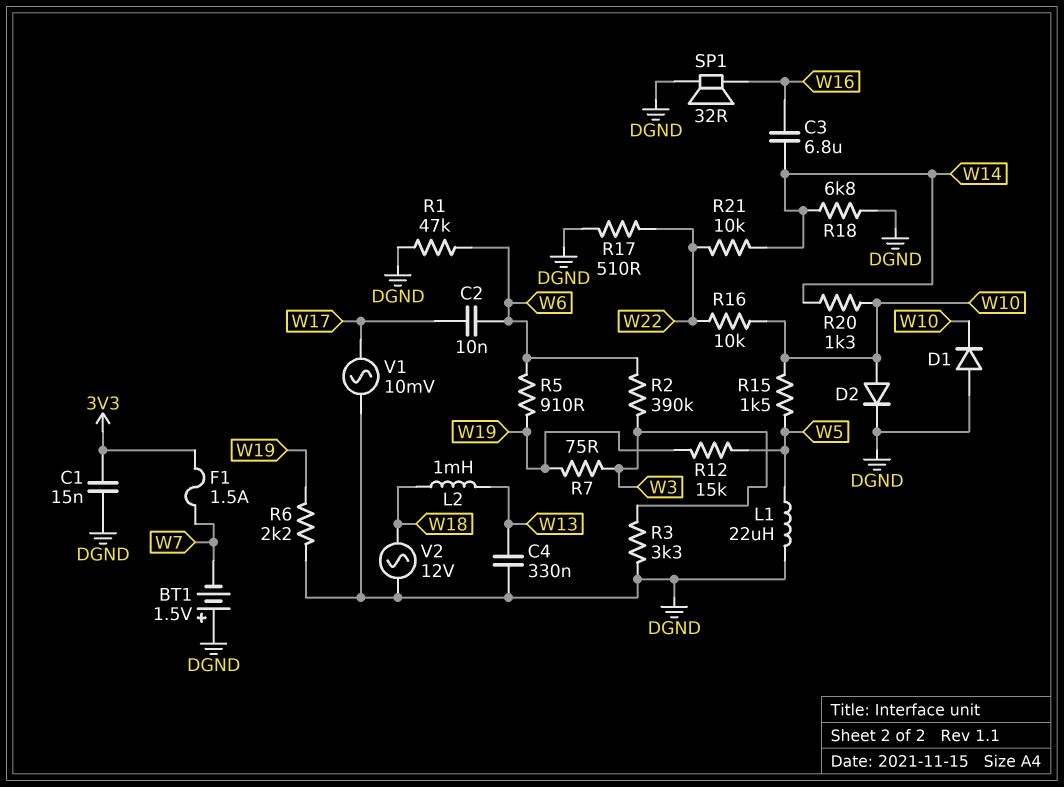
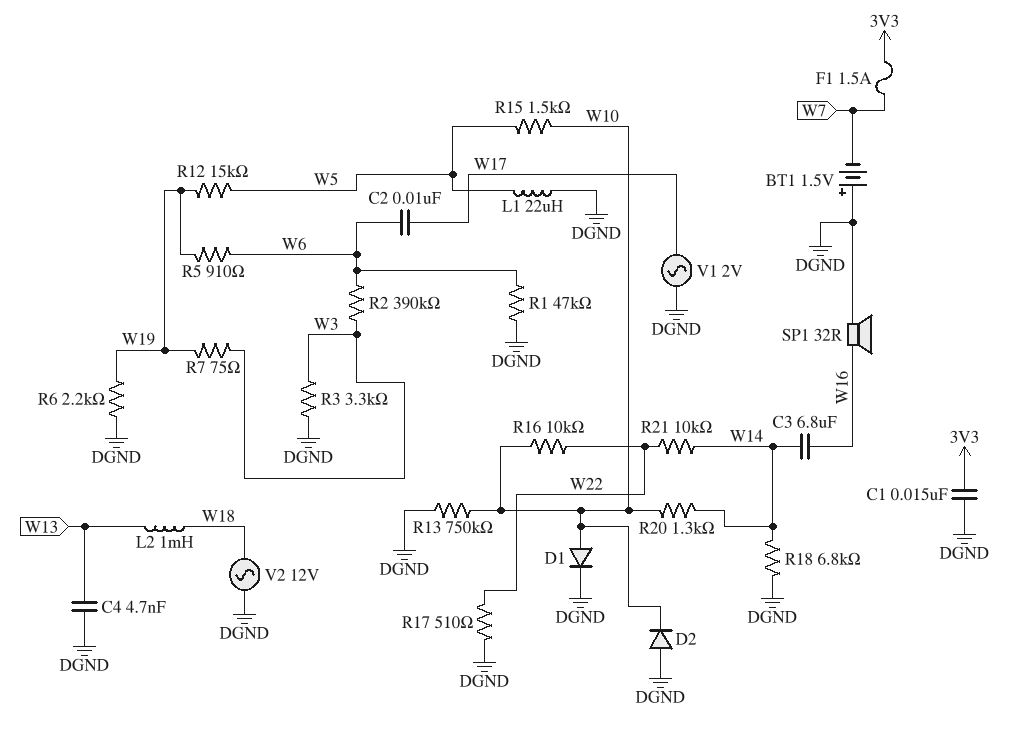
C4: 330nF (DGND, W13) -> 4.7nF (DGND, W13)
D1: diode (A DGND, K W10) -> diode (A W10, K DGND)
D2: diode (A W10, K DGND) -> diode (A DGND, K W10)
R13: none -> 750k (DGND, W10)
V1: AC 10mV (DGND, W17) -> AC 2V (DGND, W17)

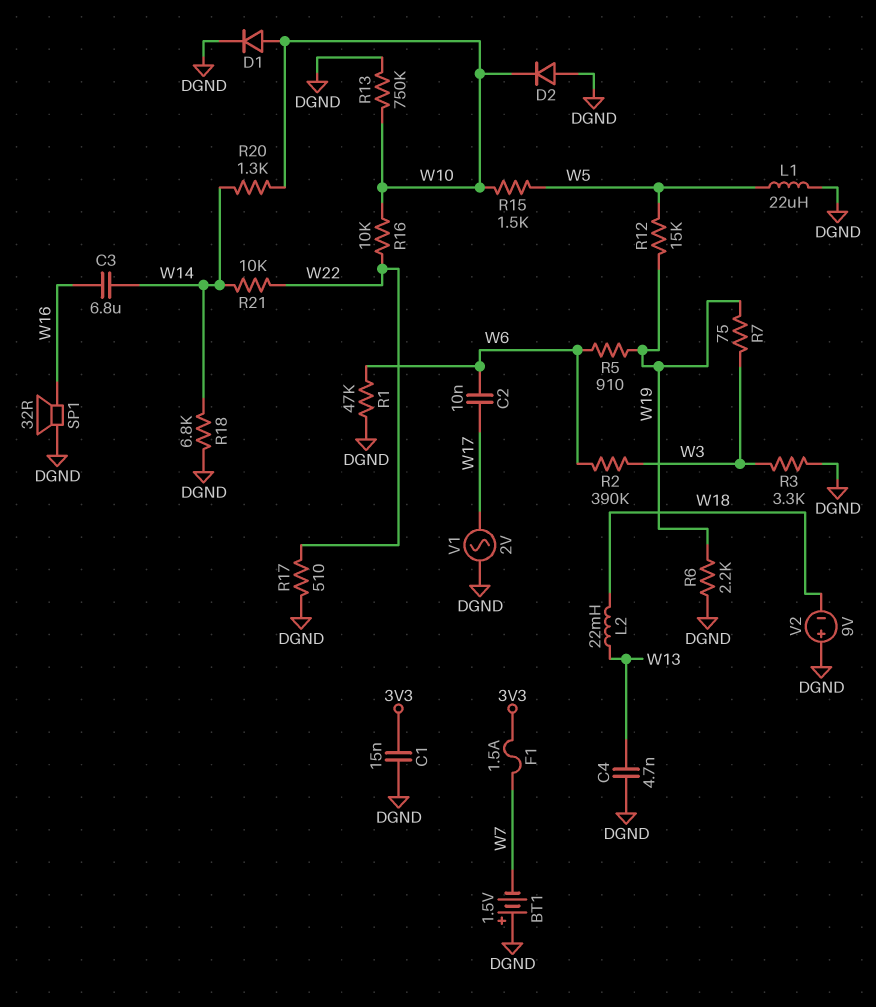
L2: 1mH (W13, W18) -> 22mH (W13, W18)
V2: AC 12V (DGND, W18) -> 9V (plus DGND, minus W18)

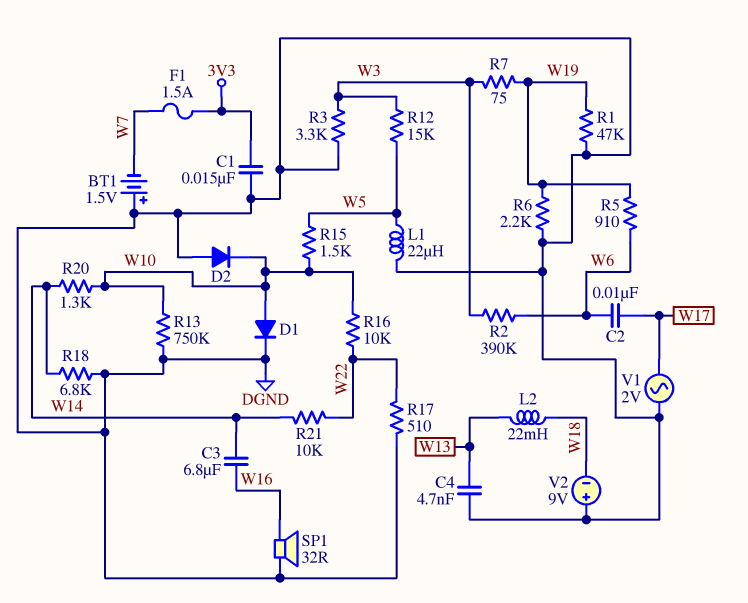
R1: 47k (DGND, W6) -> 47k (DGND, W19)
R12: 15k (W5, W19) -> 15k (W3, W5)

